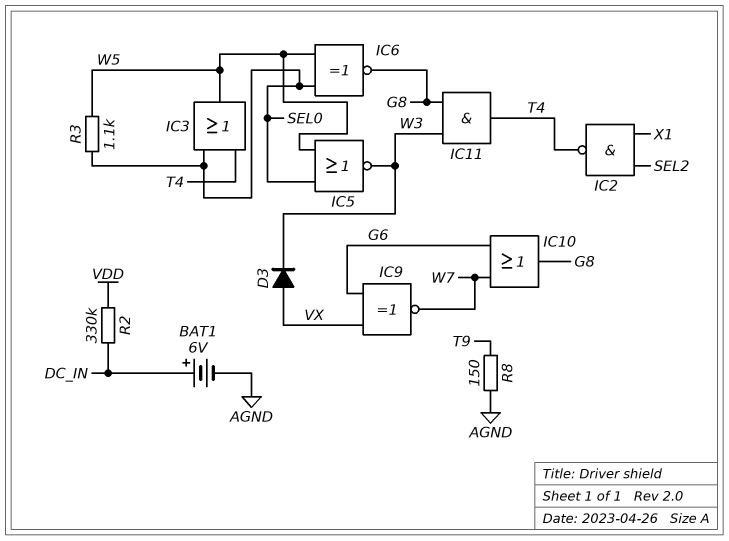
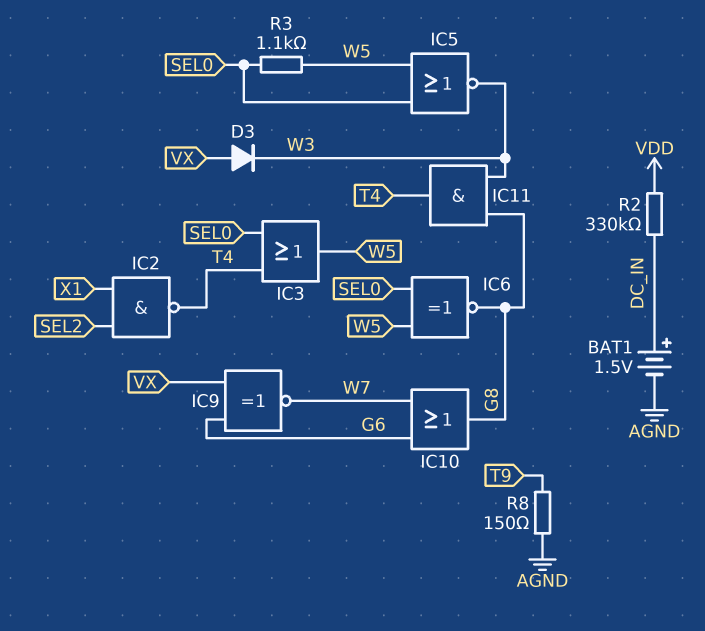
BAT1: 6V (plus DC_IN, minus AGND) -> 1.5V (plus DC_IN, minus AGND)

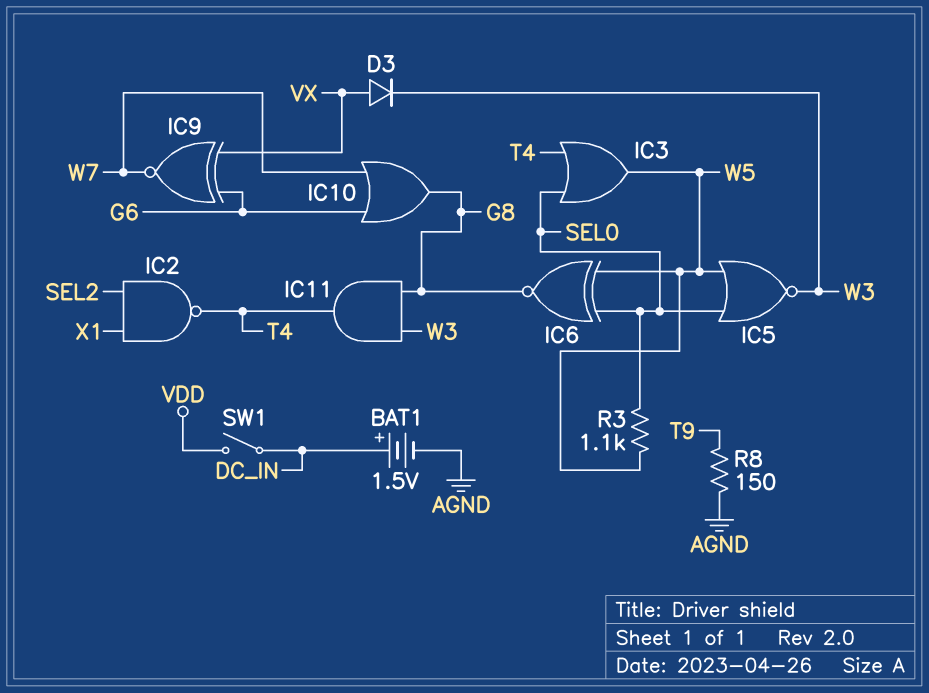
R2: 330k (DC_IN, VDD) -> none
SW1: none -> switch (DC_IN, VDD)

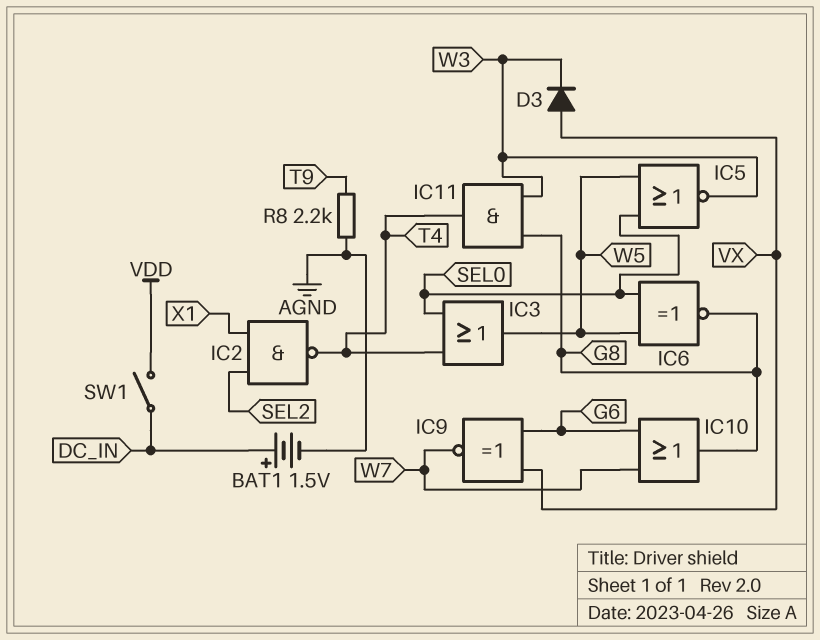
R3: 1.1k (SEL0, W5) -> none
R8: 150 (AGND, T9) -> 2.2k (AGND, T9)

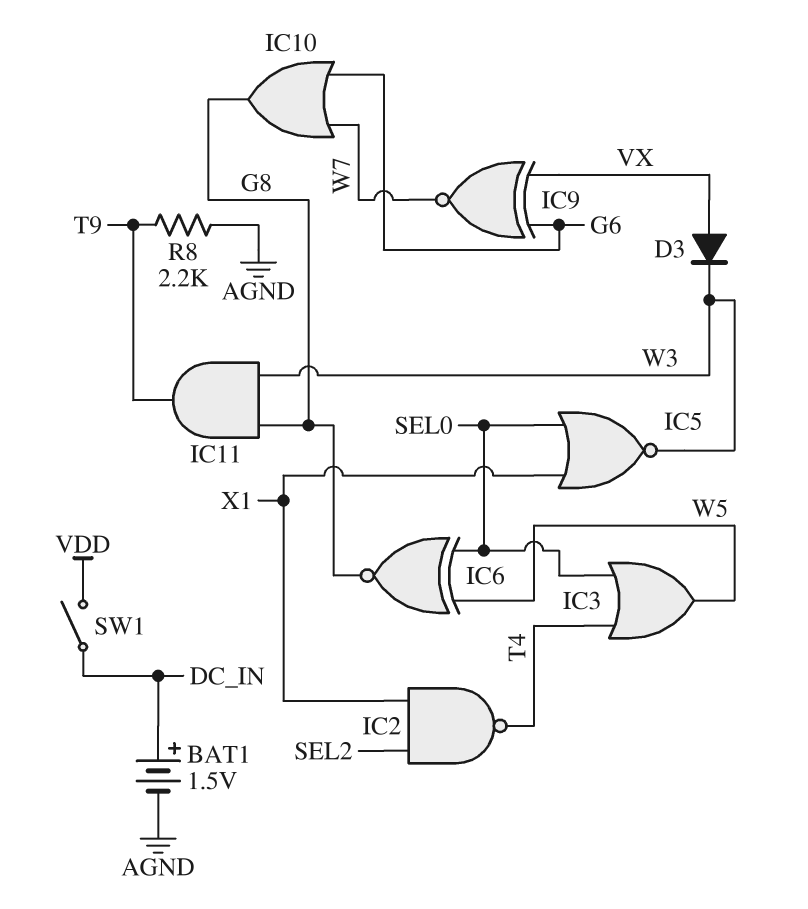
IC5: NOR (in SEL0, in W5, out W3) -> NOR (in SEL0, in X1, out W3)
IC11: AND (in G8, in W3, out T4) -> AND (in G8, in W3, out T9)

